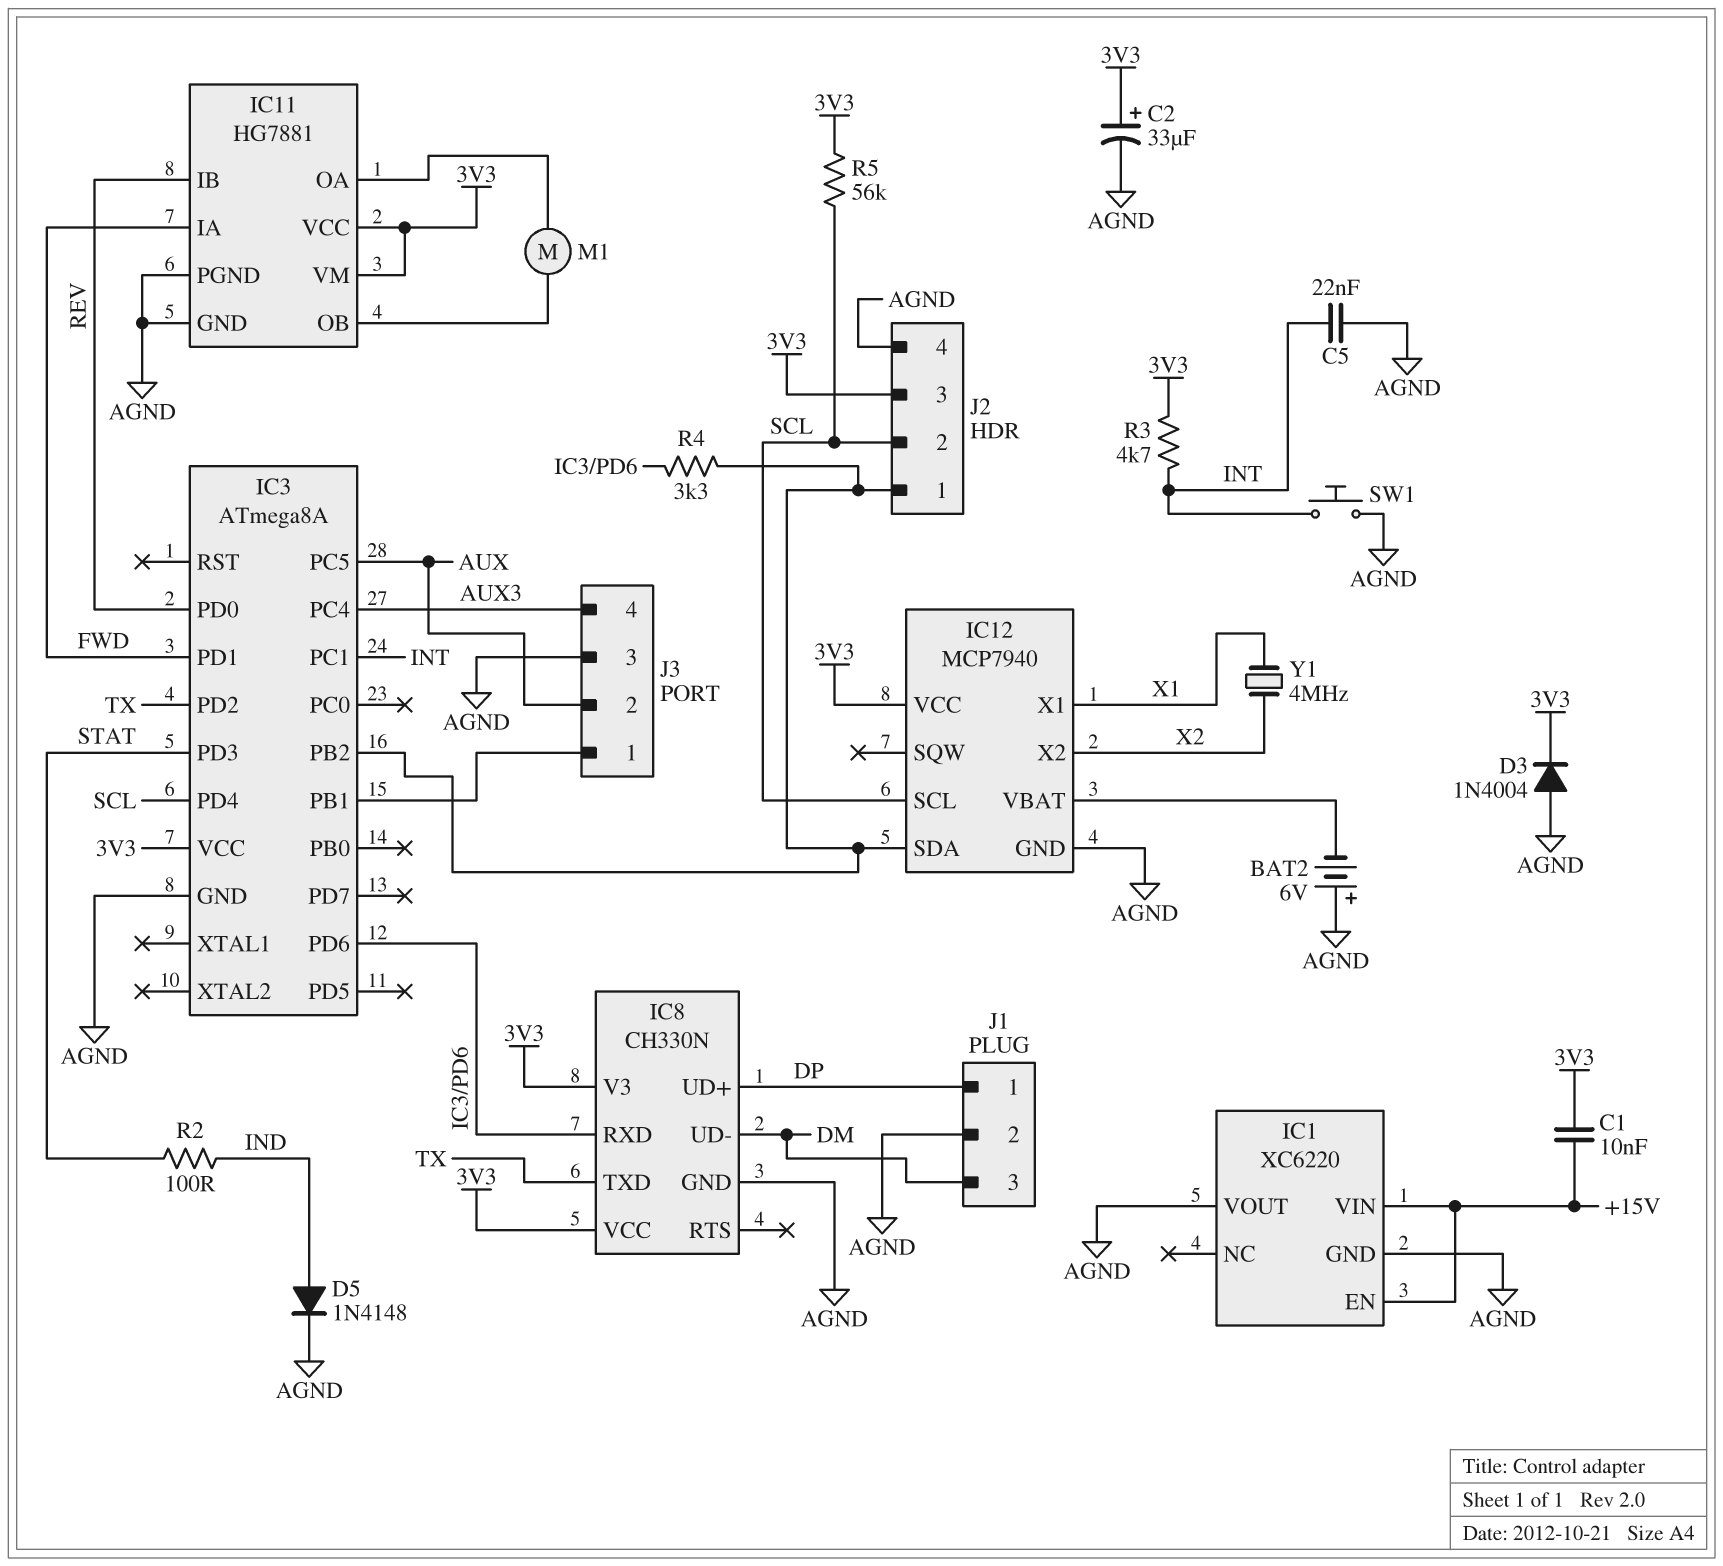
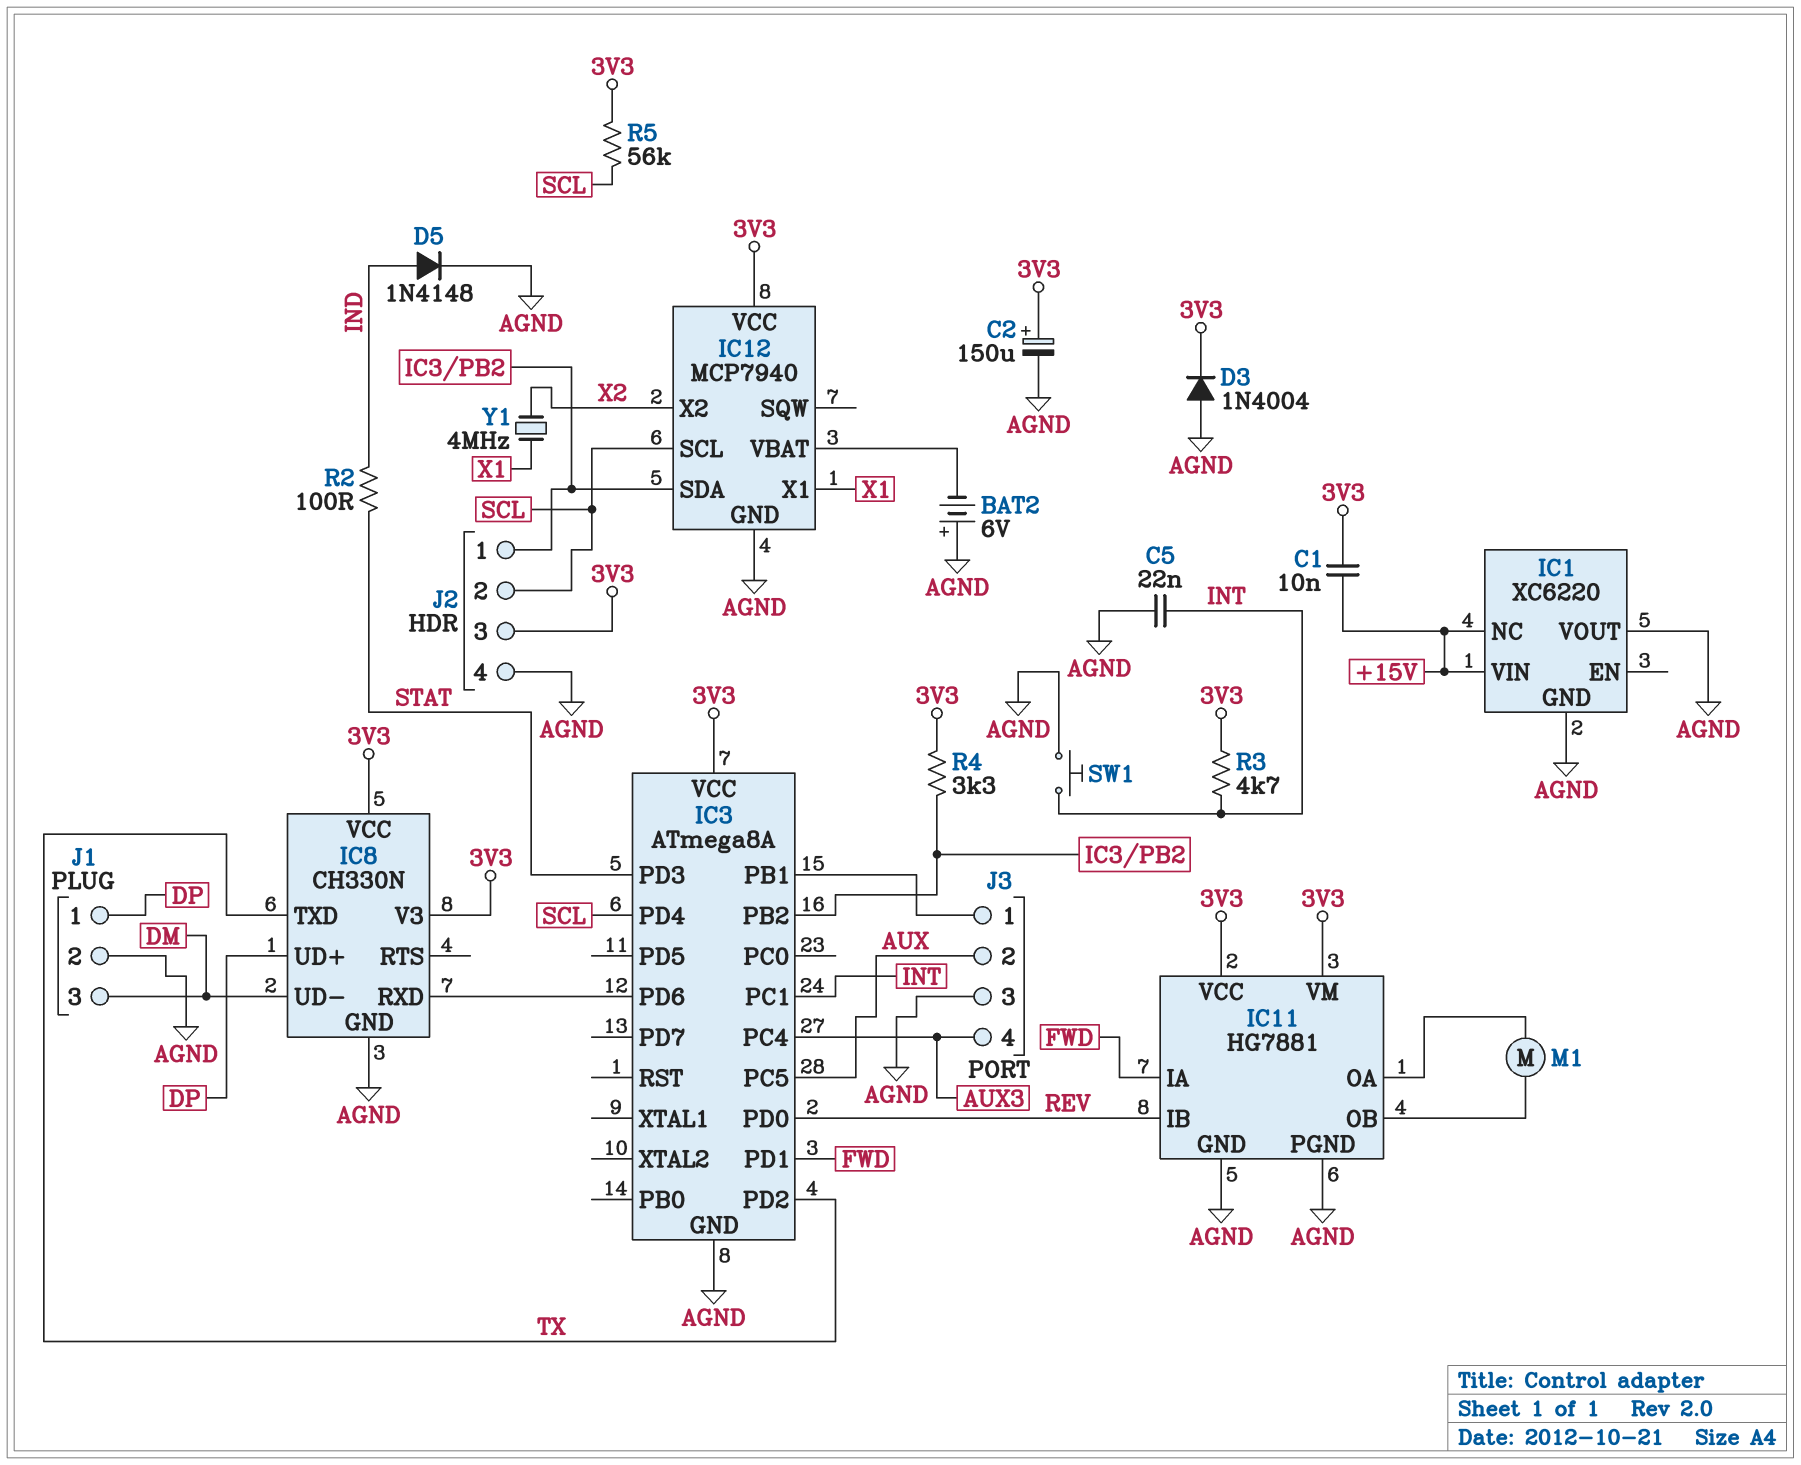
C2: 33uF (plus 3V3, minus AGND) -> 150uF (plus 3V3, minus AGND)
IC1 pin EN: +15V -> none
IC1 pin NC: none -> +15V
R4: 3.3k (IC3/PB2, IC3/PD6) -> 3.3k (3V3, IC3/PB2)

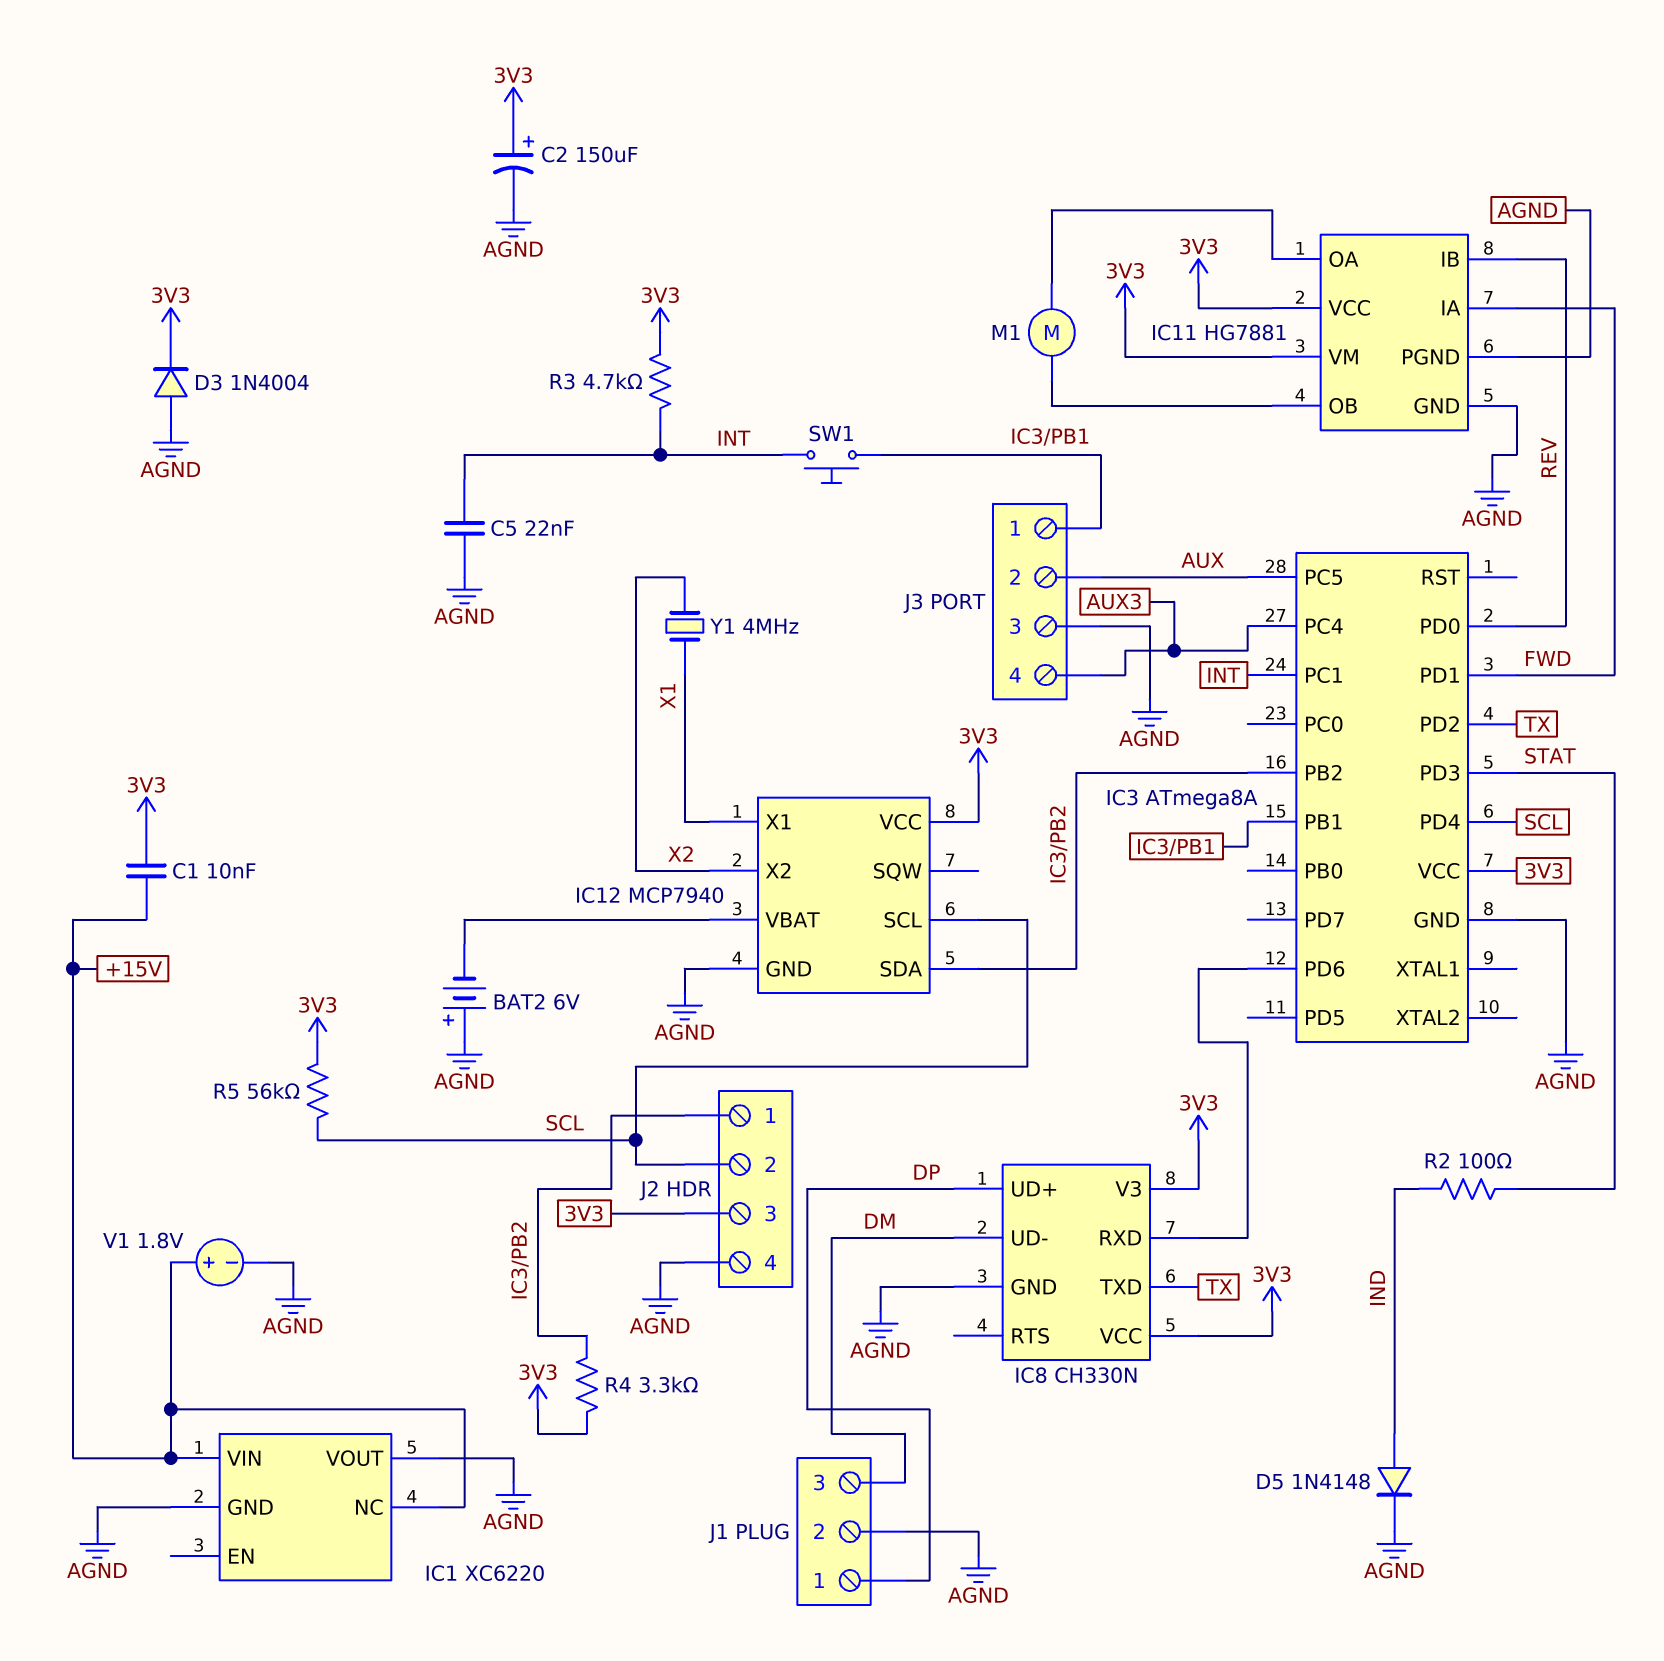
SW1: button (AGND, INT) -> button (IC3/PB1, INT)
V1: none -> 1.8V (plus +15V, minus AGND)

